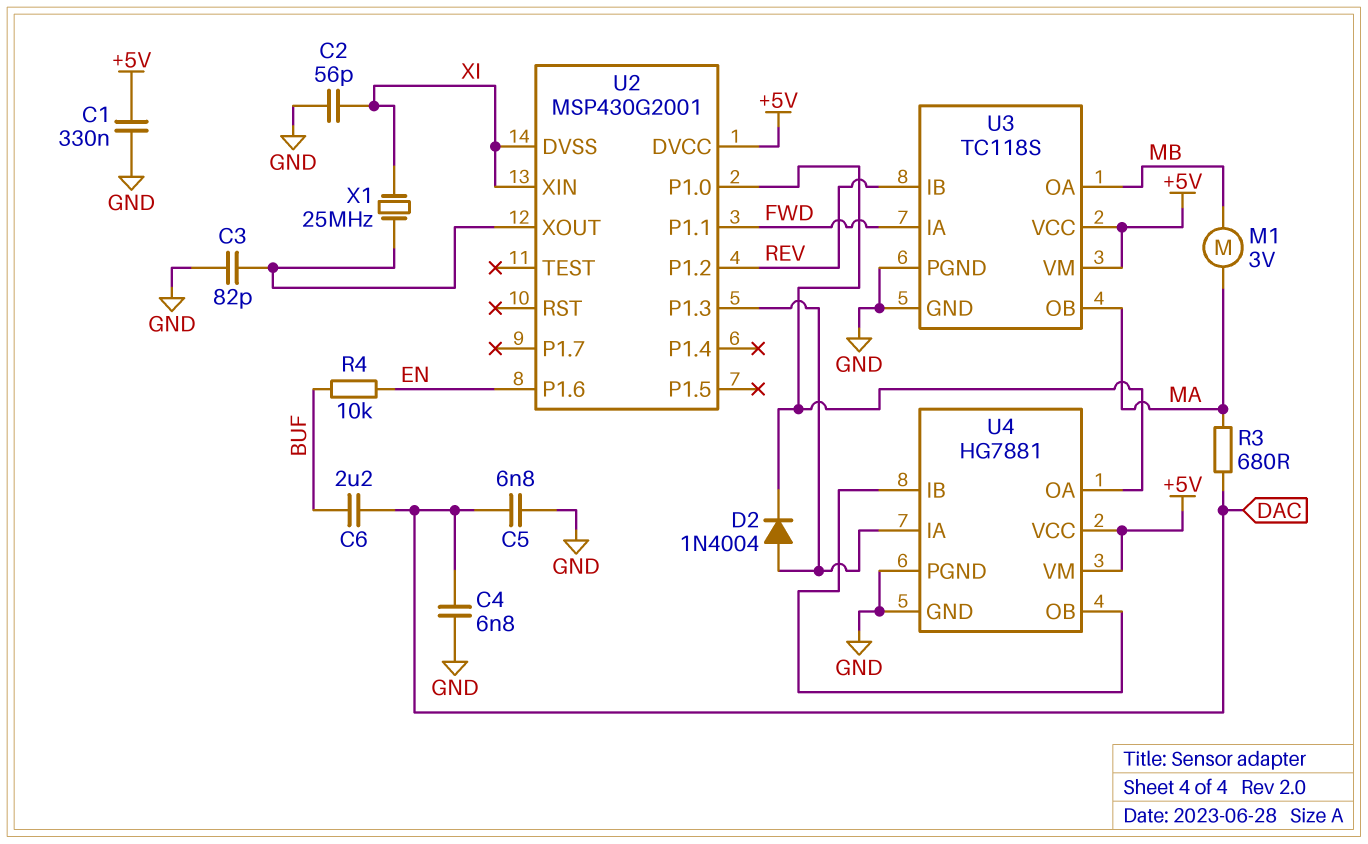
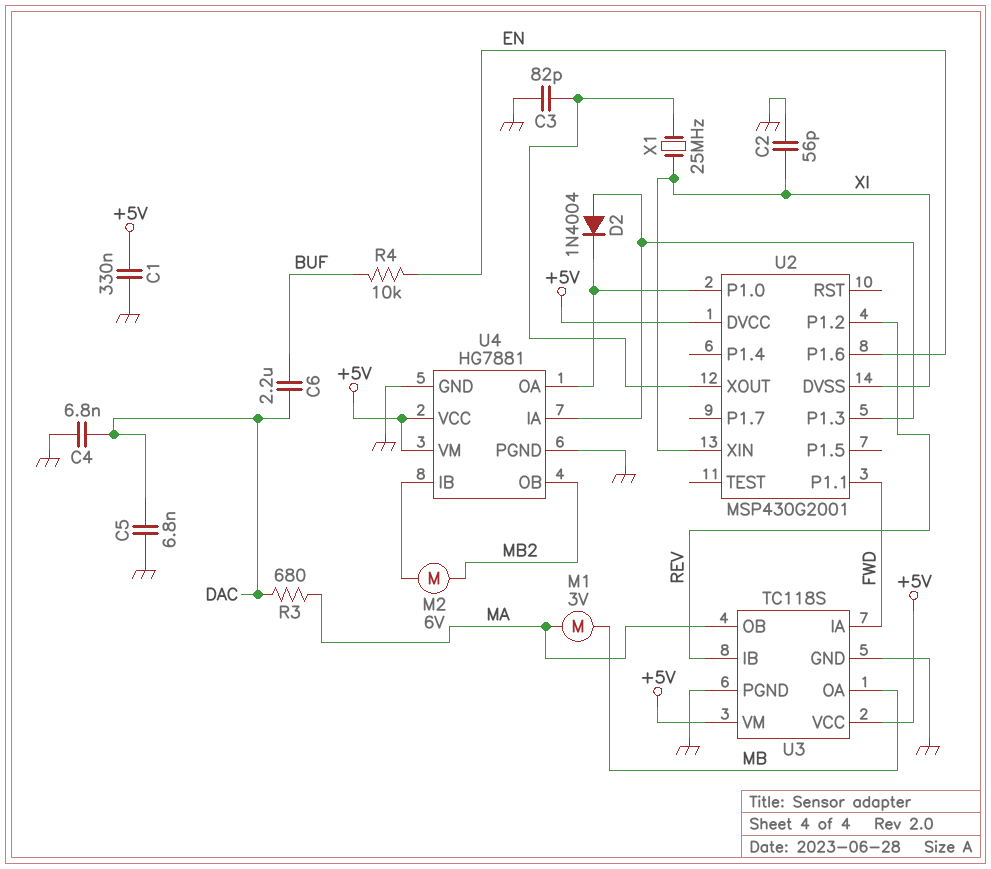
M2: none -> motor 6V (MB2, U4/IB)
U4 pin OB: U4/IB -> MB2

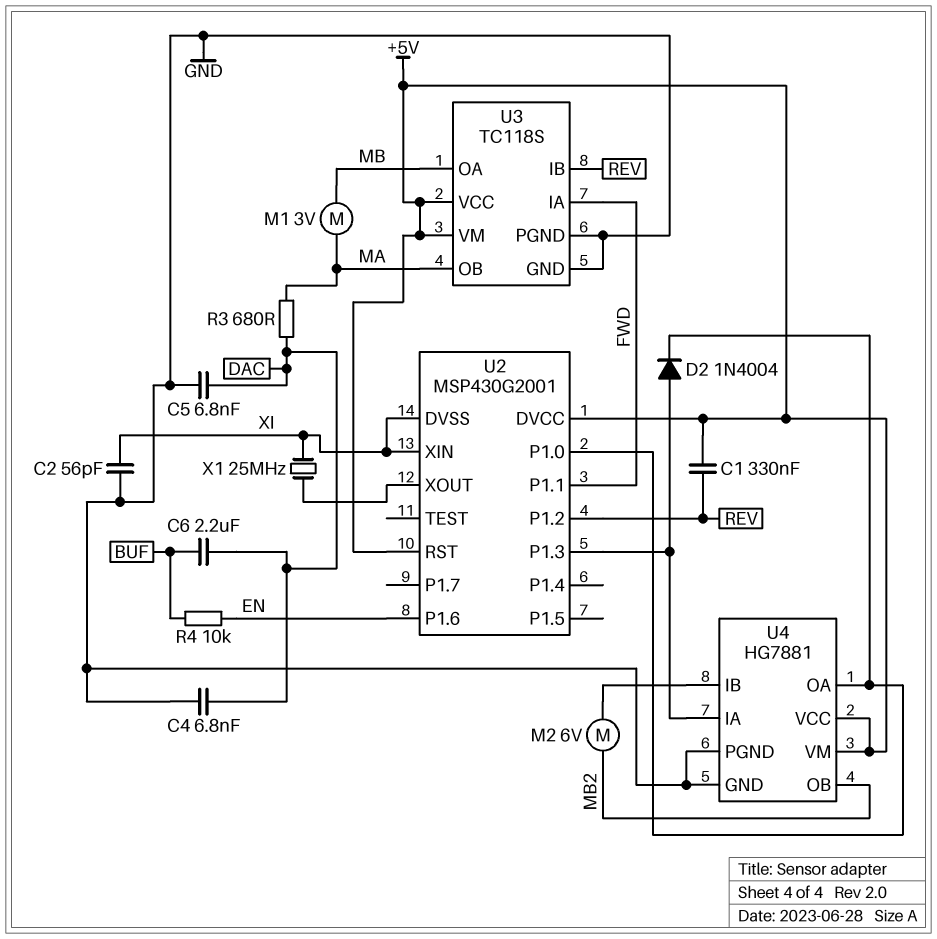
C1: 330nF (+5V, GND) -> 330nF (+5V, REV)
C3: 82pF (GND, U2/XOUT) -> none
U2 pin RST: none -> +5V

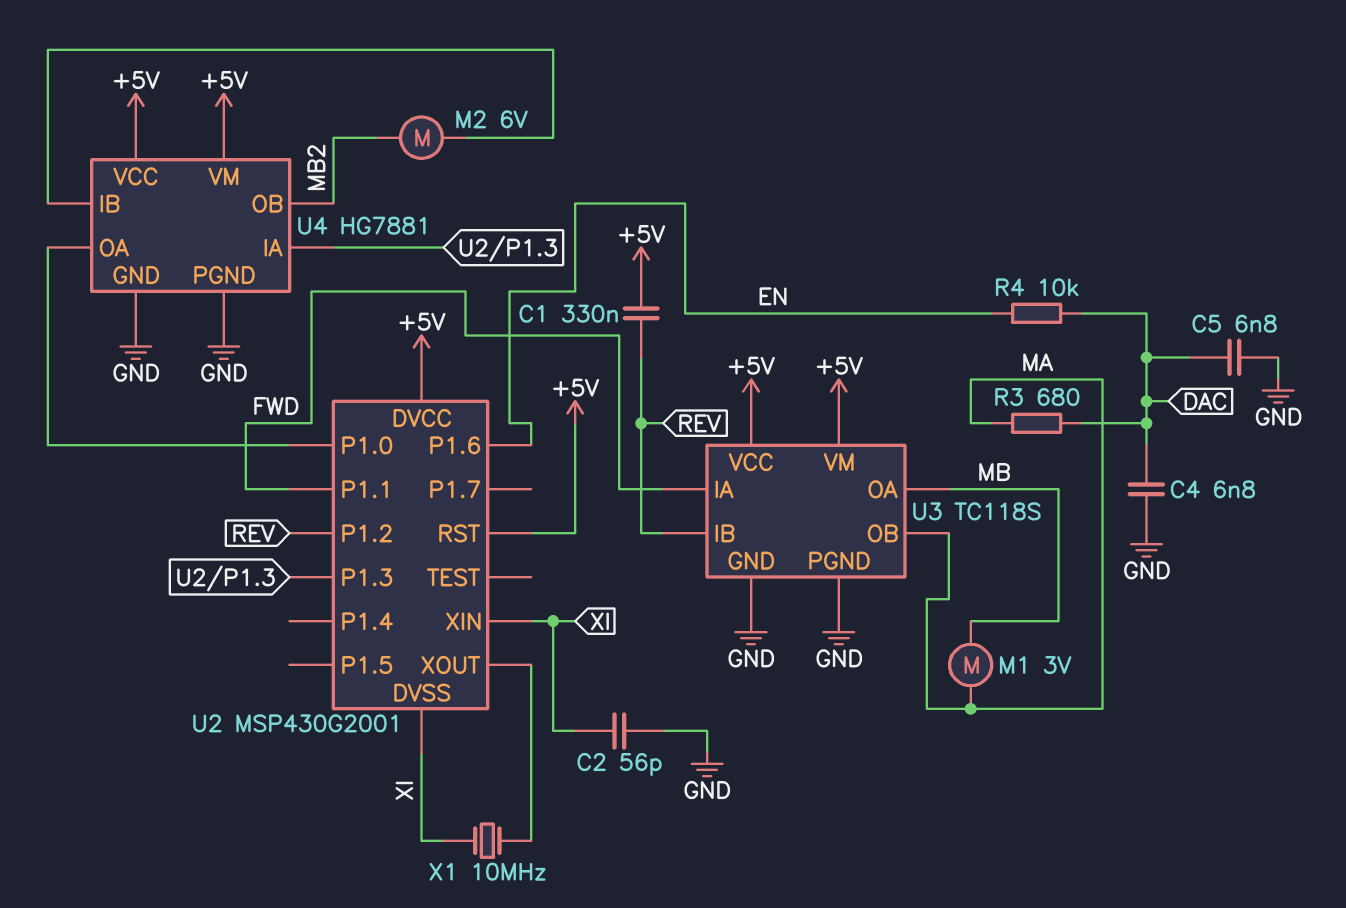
C6: 2.2uF (BUF, DAC) -> none
D2: diode 1N4004 (A U2/P1.3, K U2/P1.0) -> none
R4: 10k (BUF, EN) -> 10k (DAC, EN)
X1: 25MHz (U2/XOUT, XI) -> 10MHz (U2/XOUT, XI)

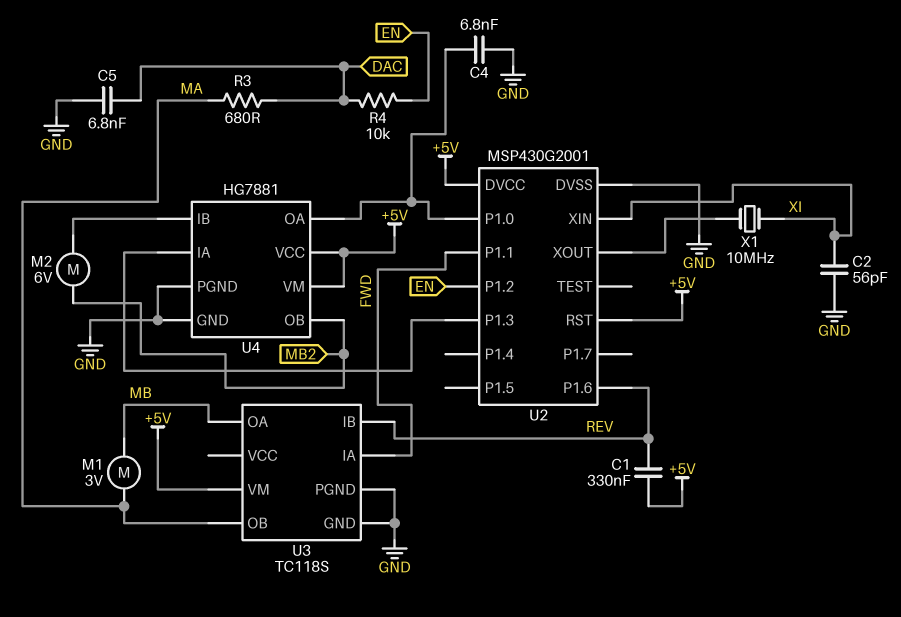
C4: 6.8nF (DAC, GND) -> 6.8nF (GND, U2/P1.0)
U2 pin DVSS: XI -> GND
U2 pin P1.2: REV -> EN
U2 pin P1.6: EN -> REV
U3 pin VCC: +5V -> none

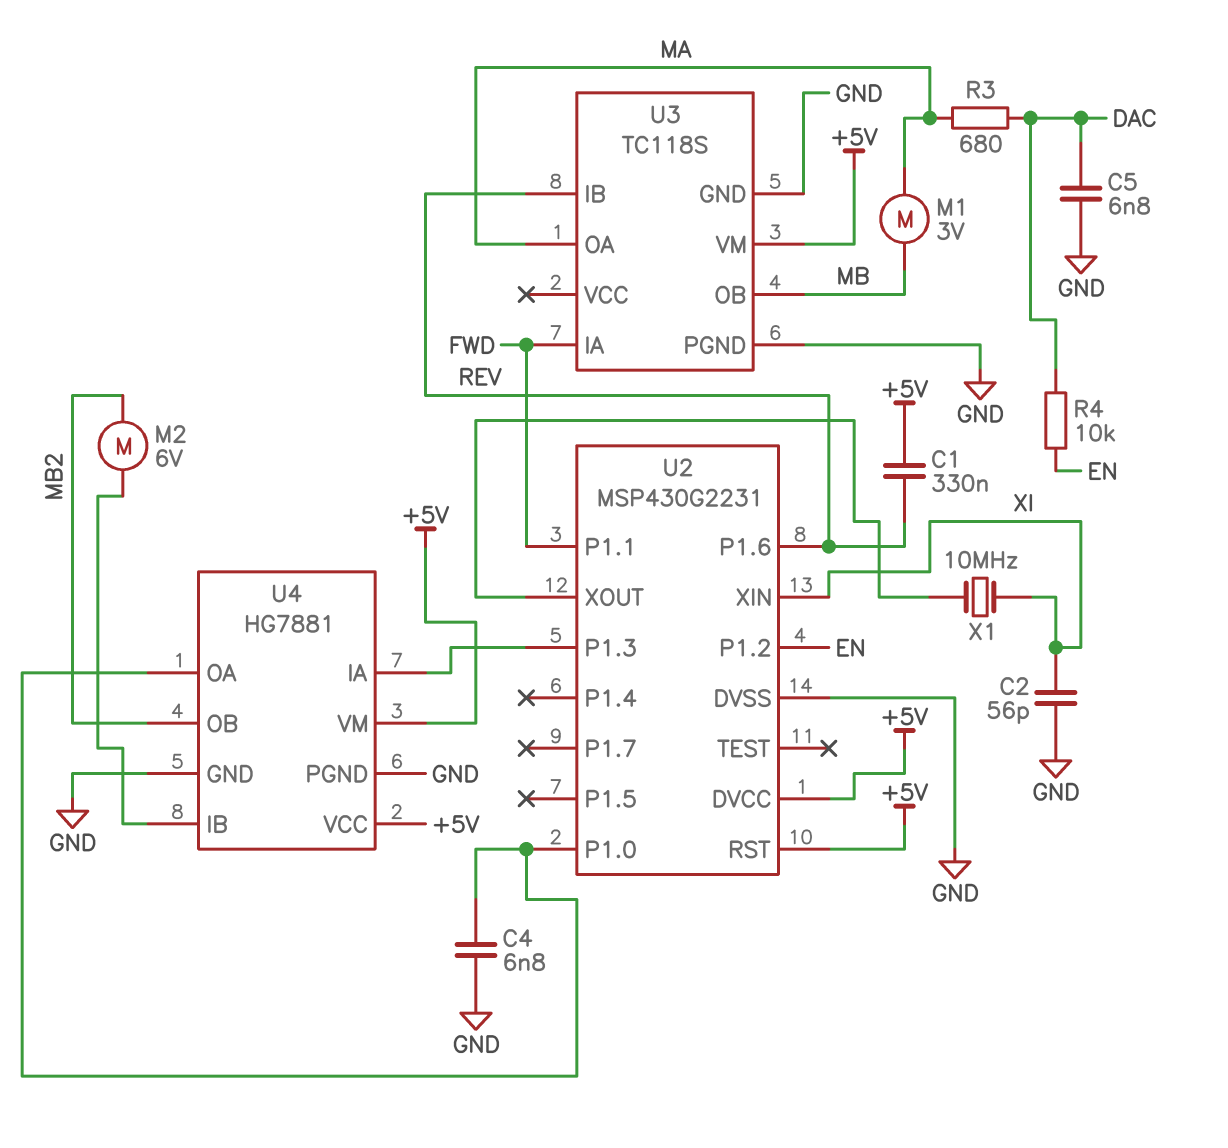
U2: MSP430G2001 -> MSP430G2231
U3 pin OA: MB -> MA
U3 pin OB: MA -> MB

